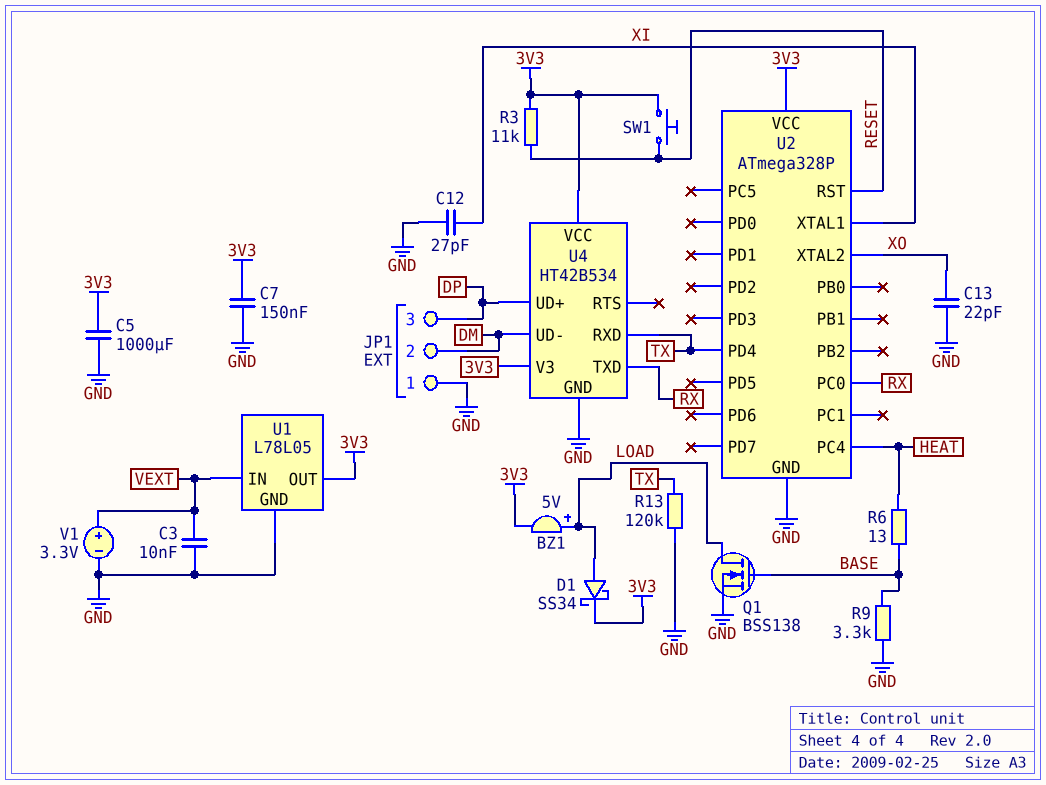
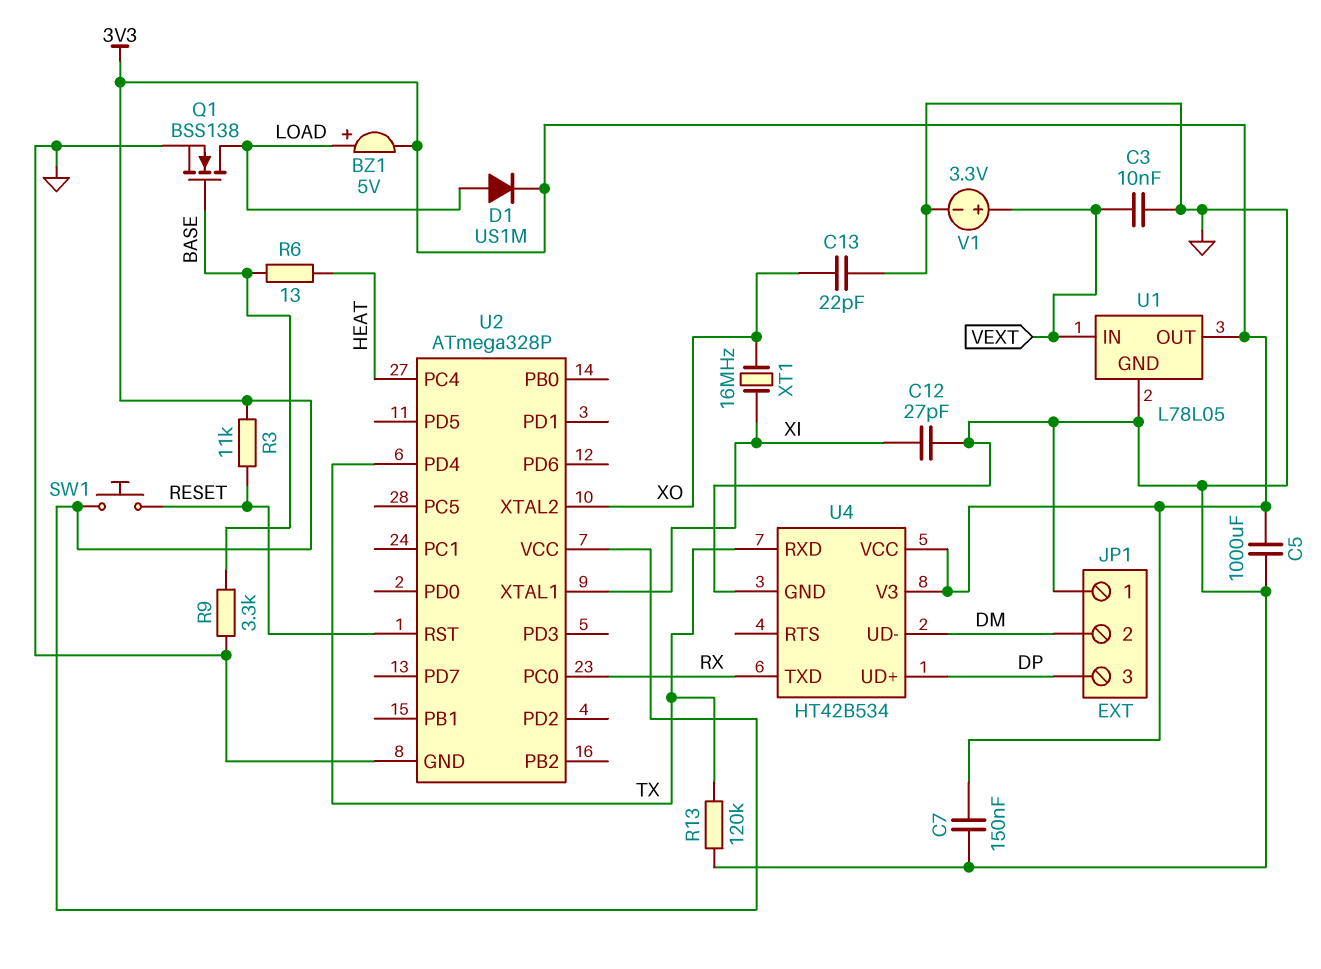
D1: schottky SS34 (A LOAD, K 3V3) -> diode US1M (A LOAD, K 3V3)
XT1: none -> 16MHz (XI, XO)

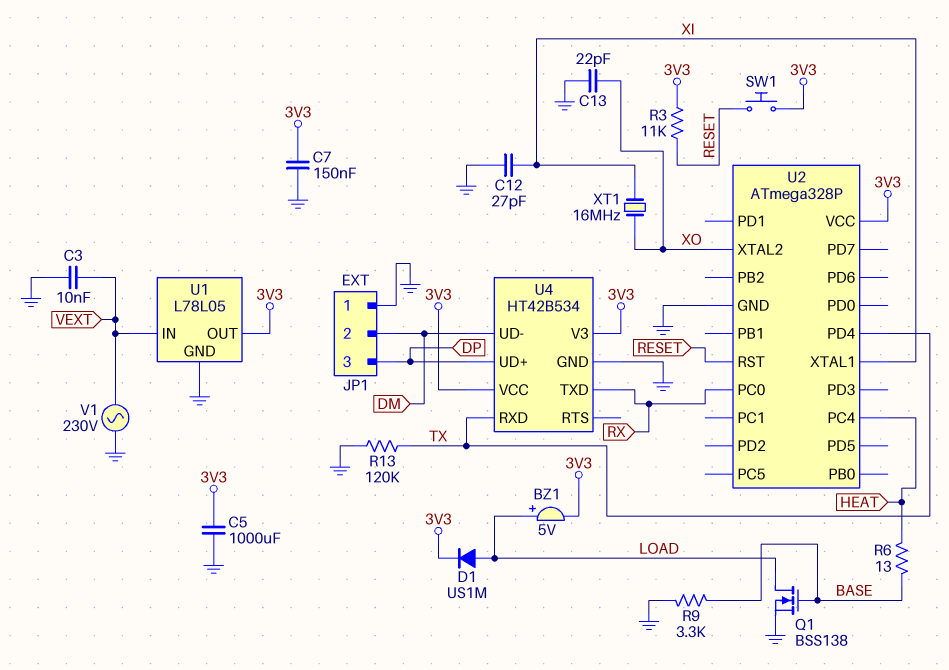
V1: 3.3V (plus VEXT, minus GND) -> AC 230V (GND, VEXT)

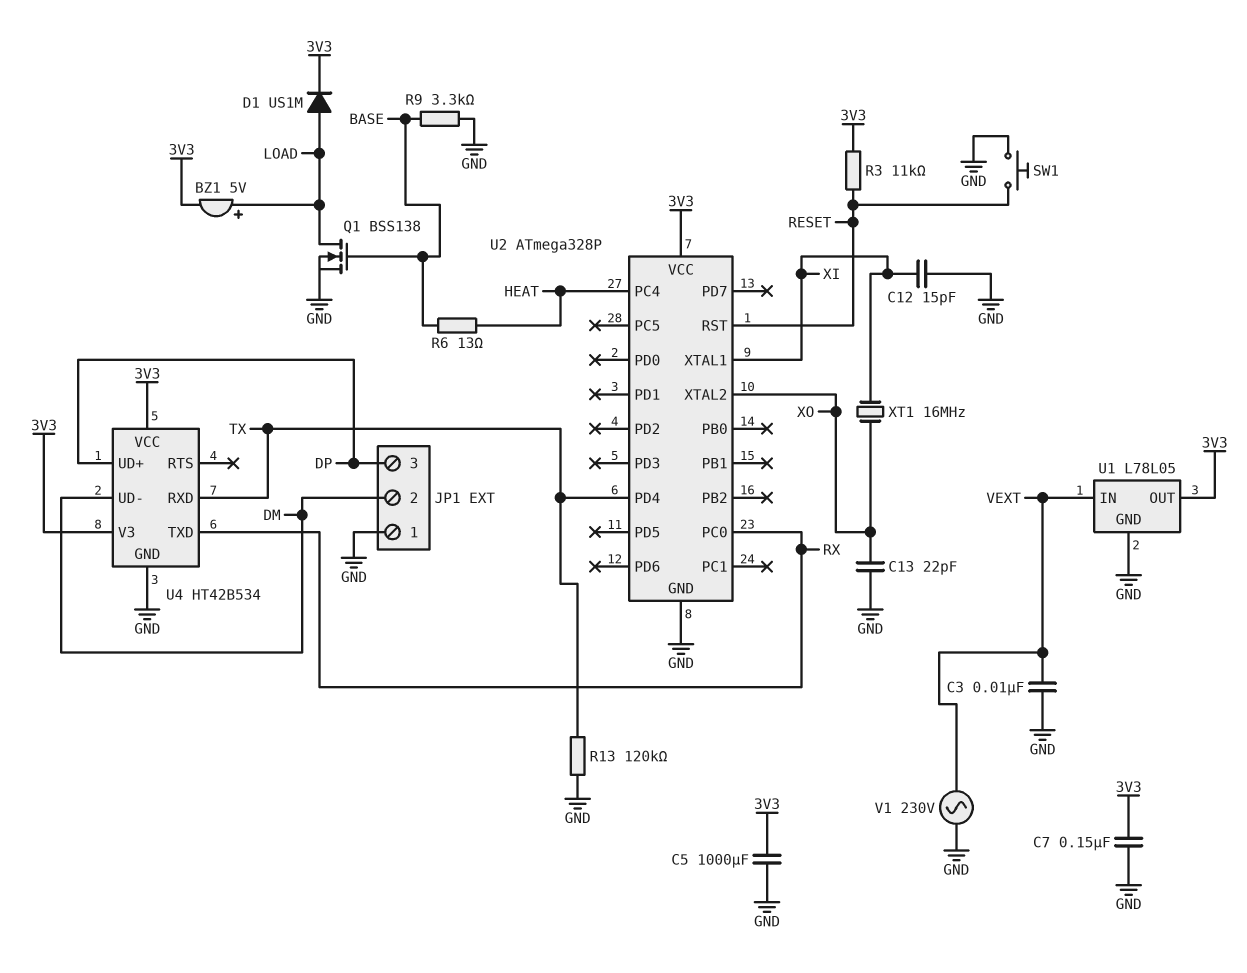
C12: 27pF (GND, XI) -> 15pF (GND, XI)
SW1: button (3V3, RESET) -> button (GND, RESET)

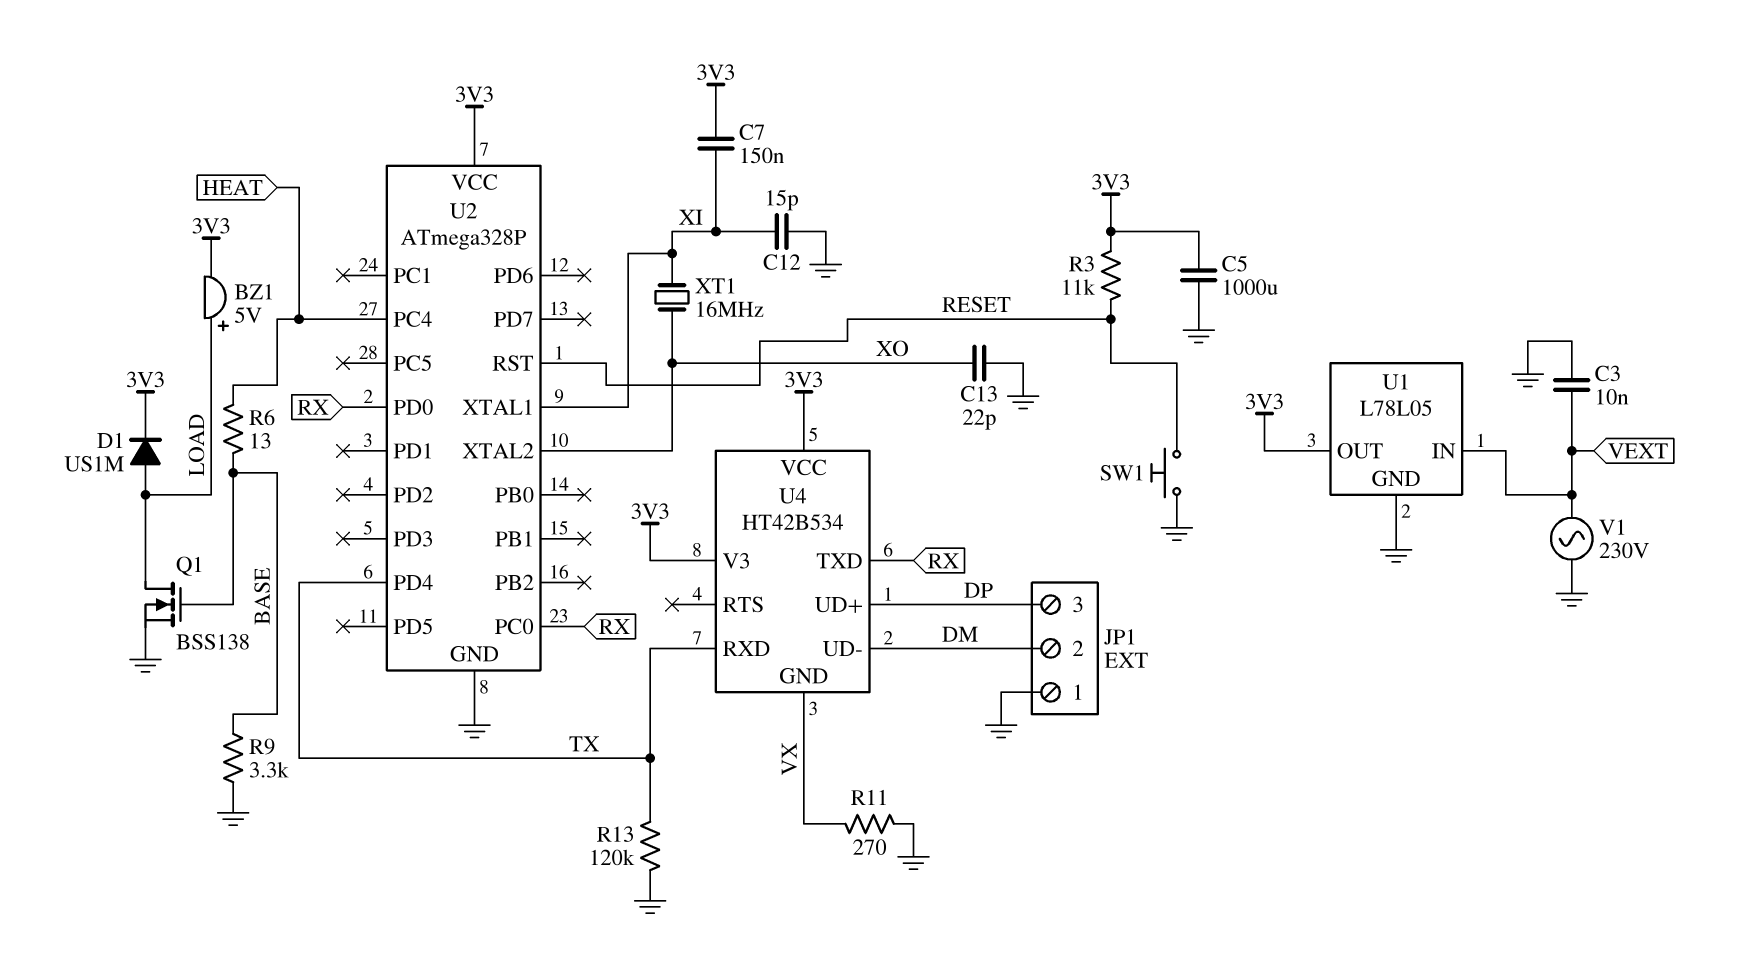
C7: 150nF (3V3, GND) -> 150nF (3V3, XI)
R11: none -> 270 (GND, VX)
U2 pin PD0: none -> RX
U4 pin GND: GND -> VX

